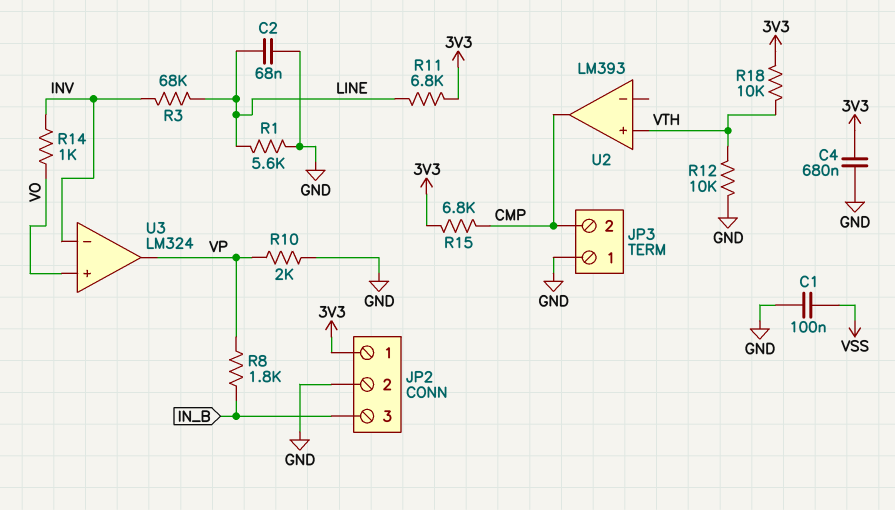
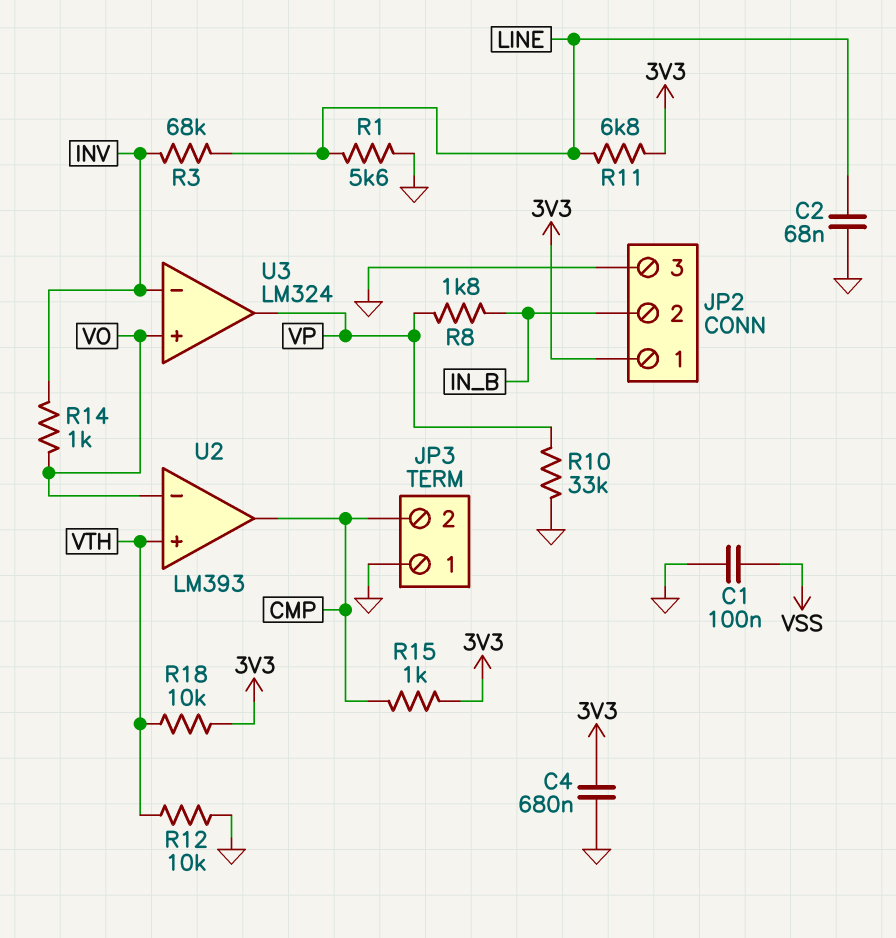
JP2 pin 2: GND -> IN_B
JP2 pin 3: IN_B -> GND
R10: 2k (GND, VP) -> 33k (GND, VP)
R15: 6.8k (3V3, CMP) -> 1k (3V3, CMP)
U2 pin in-: none -> VO

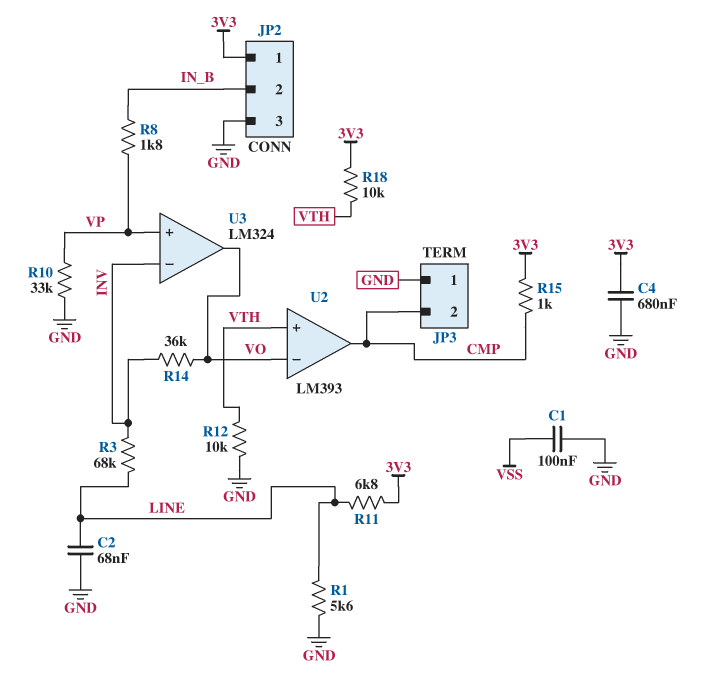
R14: 1k (INV, VO) -> 36k (INV, VO)
U3 pin in+: VO -> VP
U3 pin out: VP -> VO

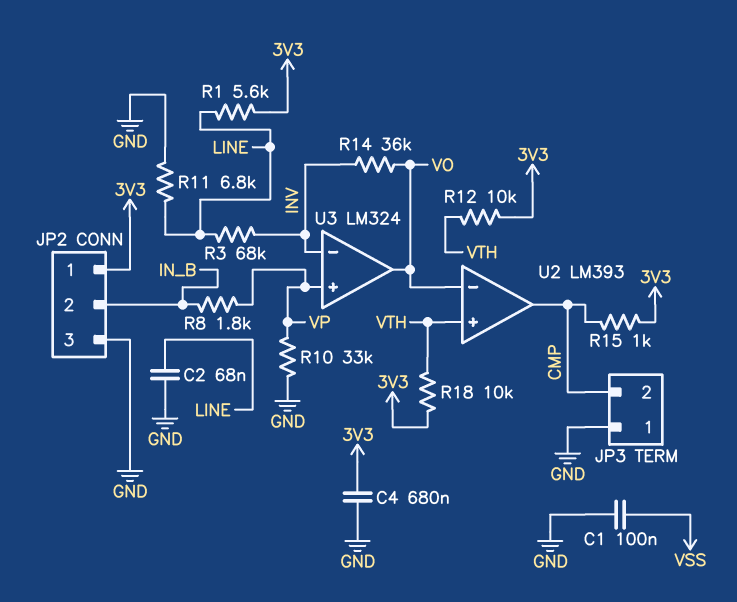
R1: 5.6k (GND, LINE) -> 5.6k (3V3, LINE)
R11: 6.8k (3V3, LINE) -> 6.8k (GND, LINE)
R12: 10k (GND, VTH) -> 10k (3V3, VTH)

